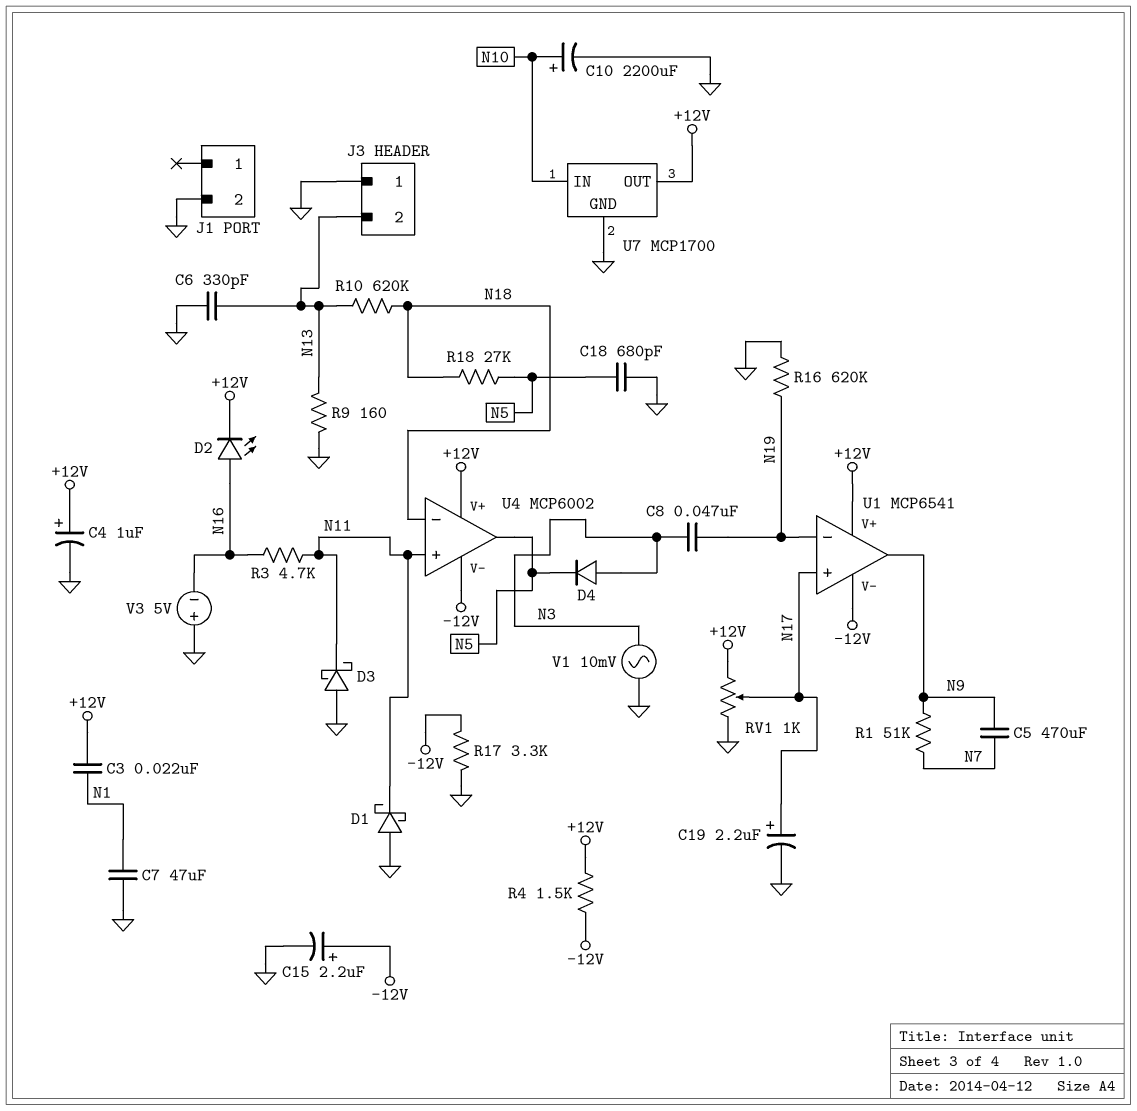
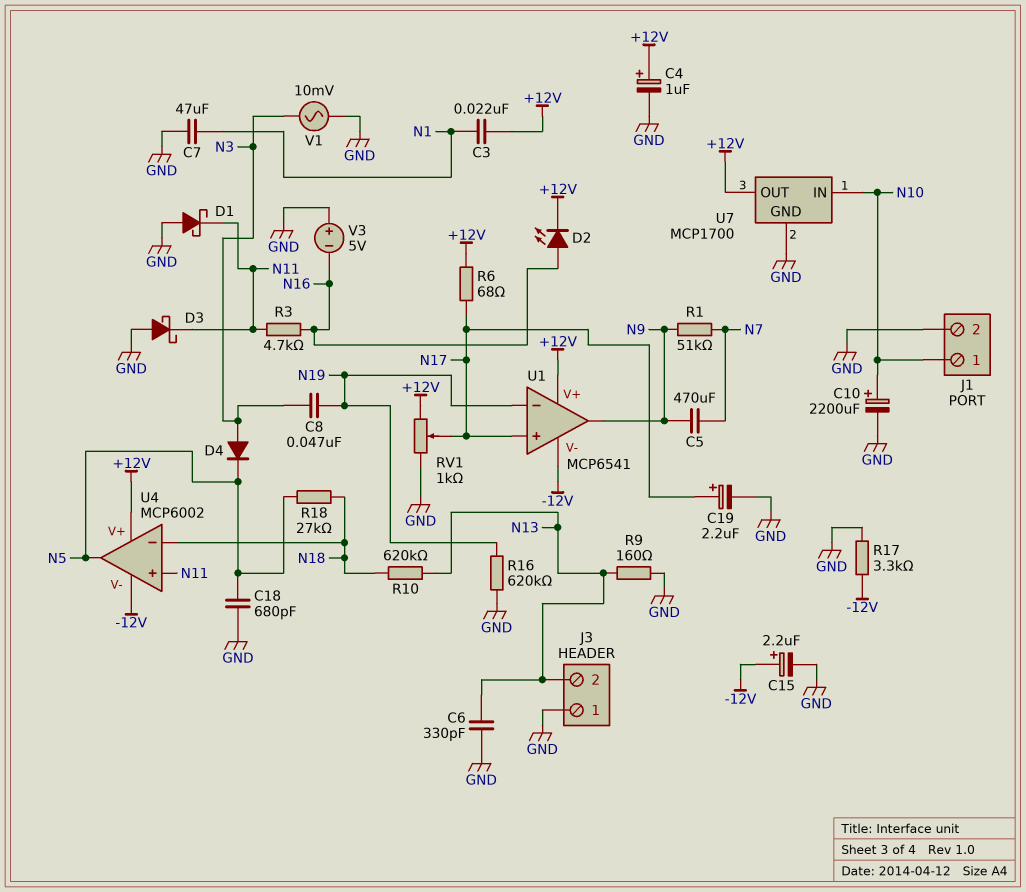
J1 pin 1: none -> N10
R4: 1.5k (+12V, -12V) -> none
R6: none -> 68 (+12V, N17)

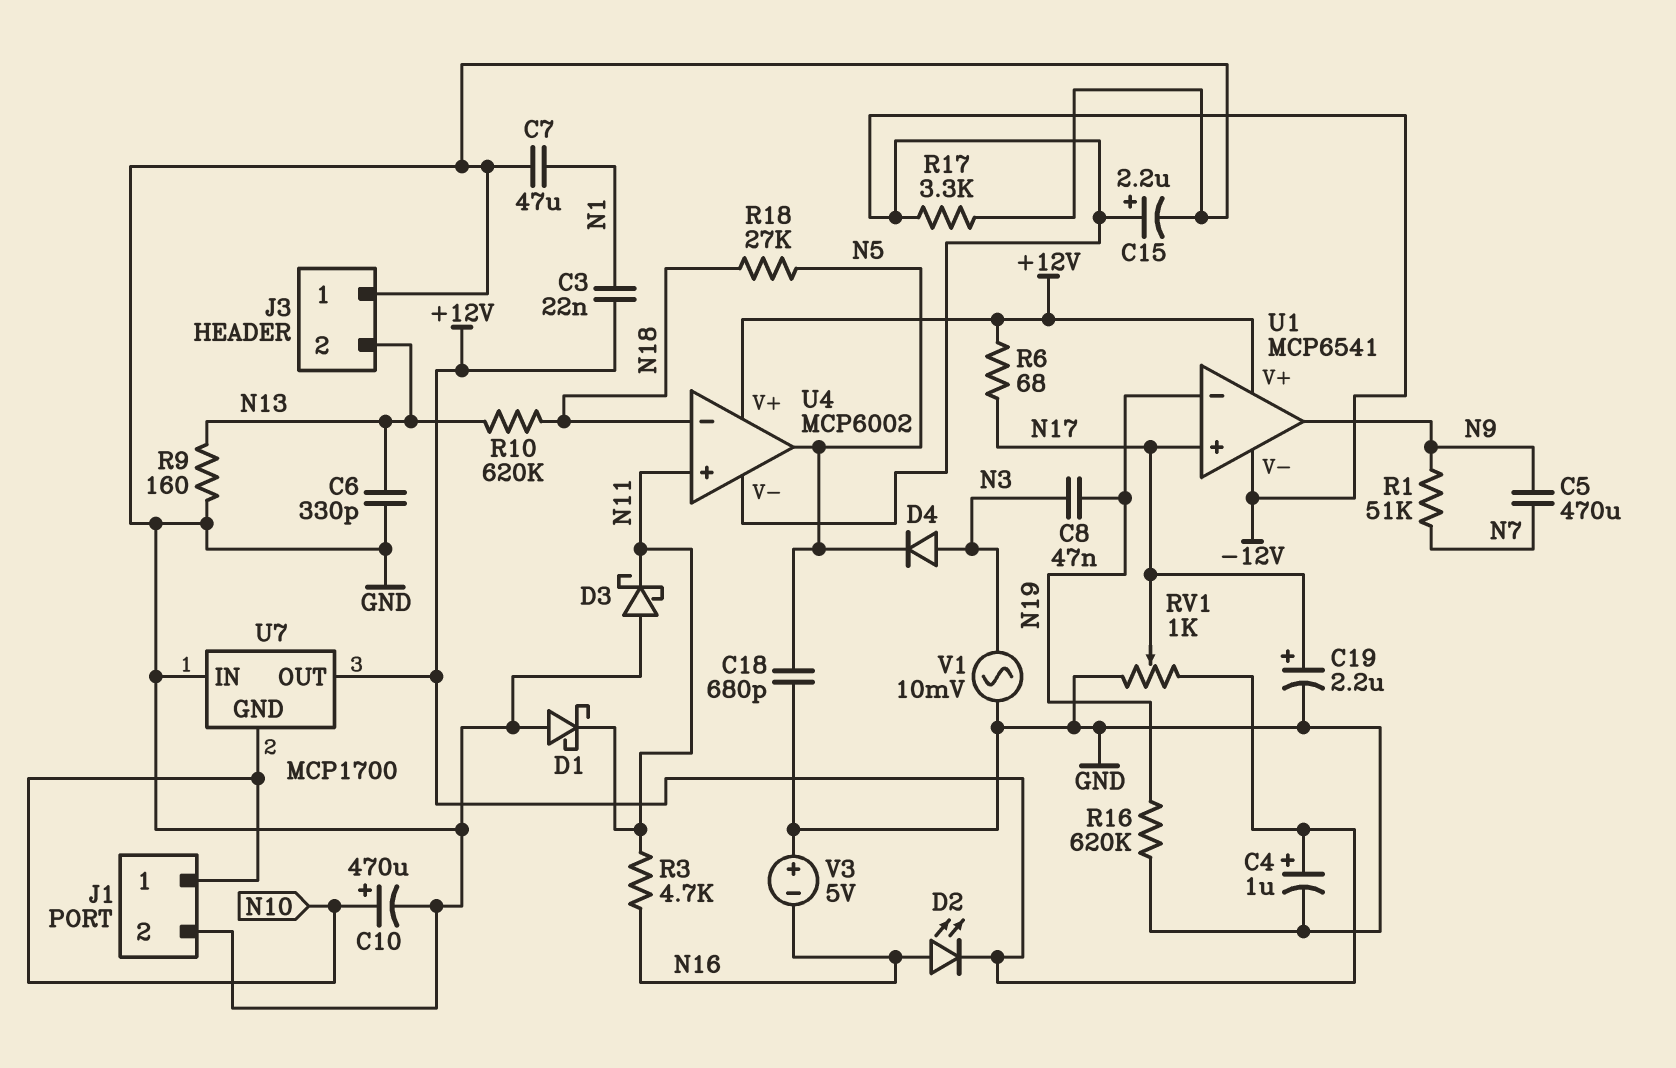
C10: 2200uF (plus N10, minus GND) -> 470uF (plus N10, minus GND)
U7 pin GND: GND -> N10
U7 pin IN: N10 -> GND

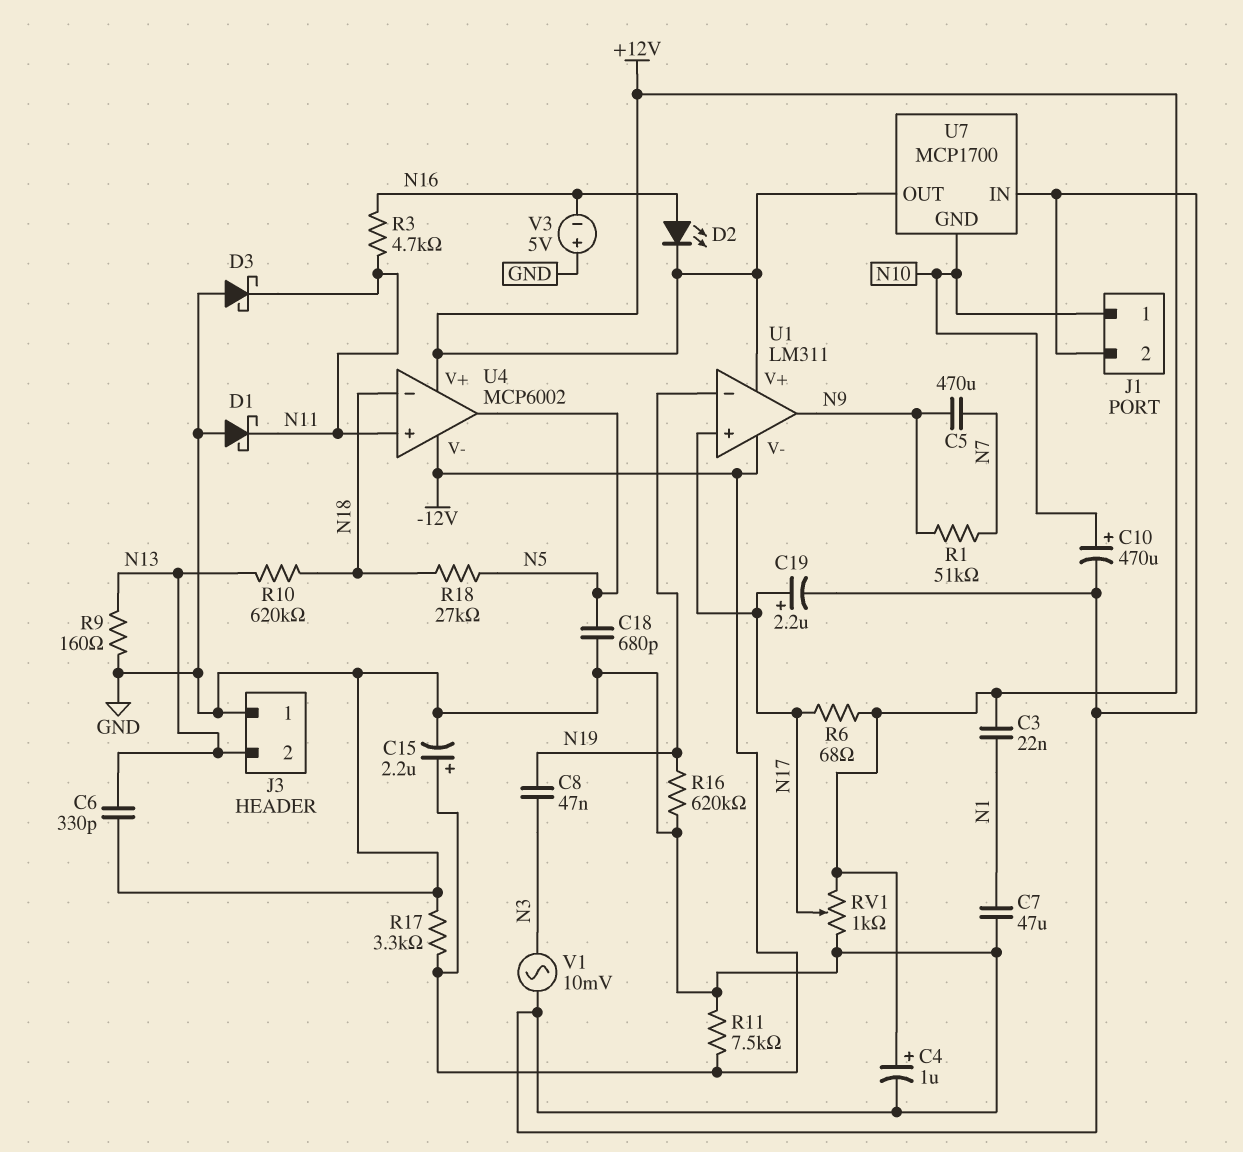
D4: diode (A N3, K N5) -> none
R11: none -> 7.5k (-12V, GND)
U1: MCP6541 -> LM311

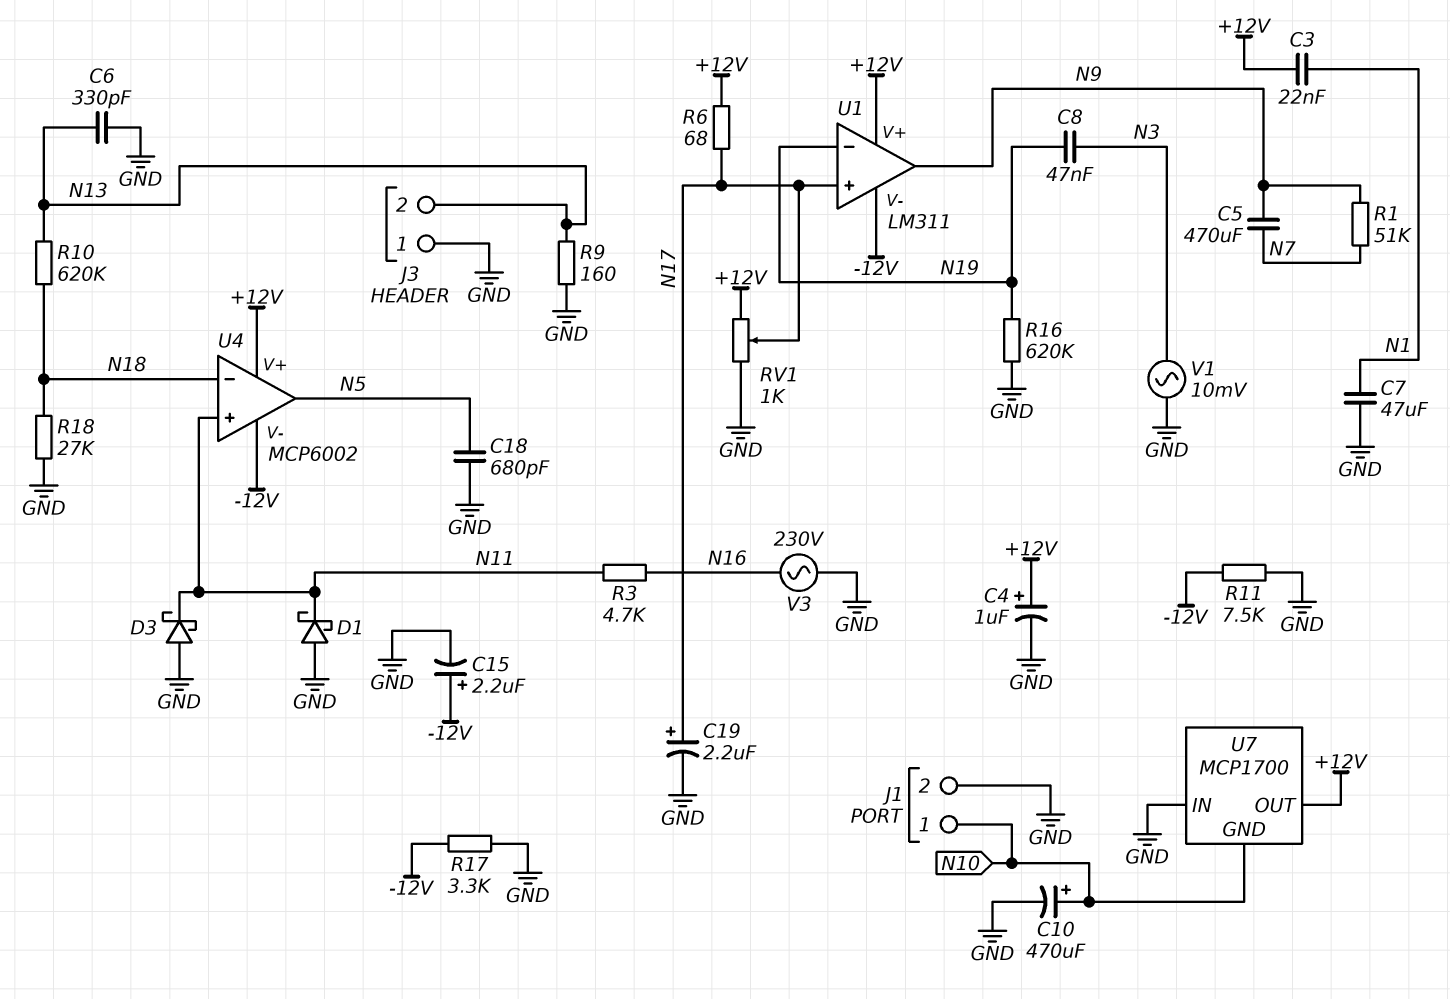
D2: LED (A N16, K +12V) -> none
R18: 27k (N5, N18) -> 27k (GND, N18)
V3: 5V (plus GND, minus N16) -> AC 230V (GND, N16)

